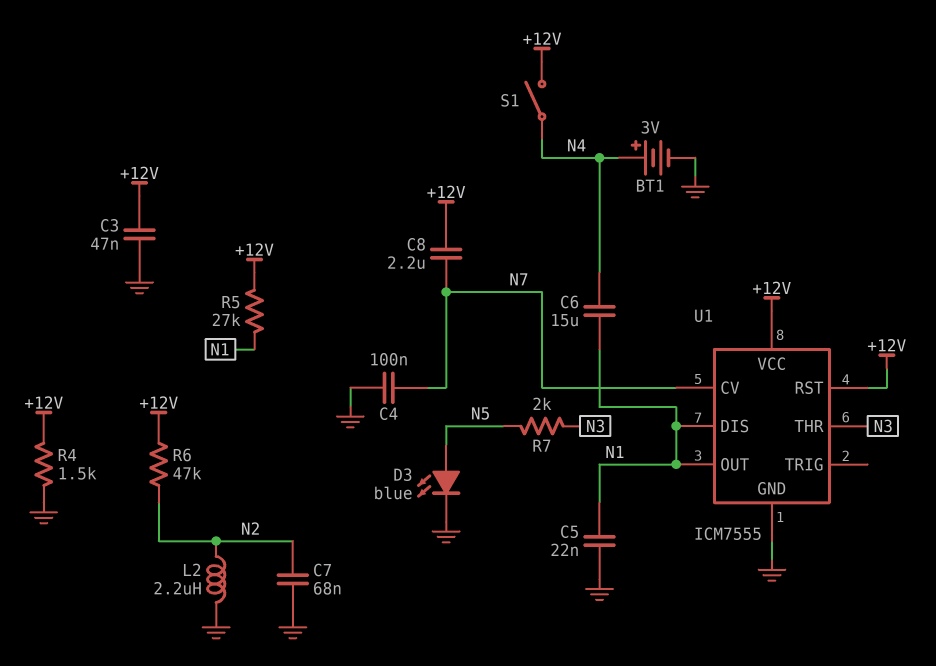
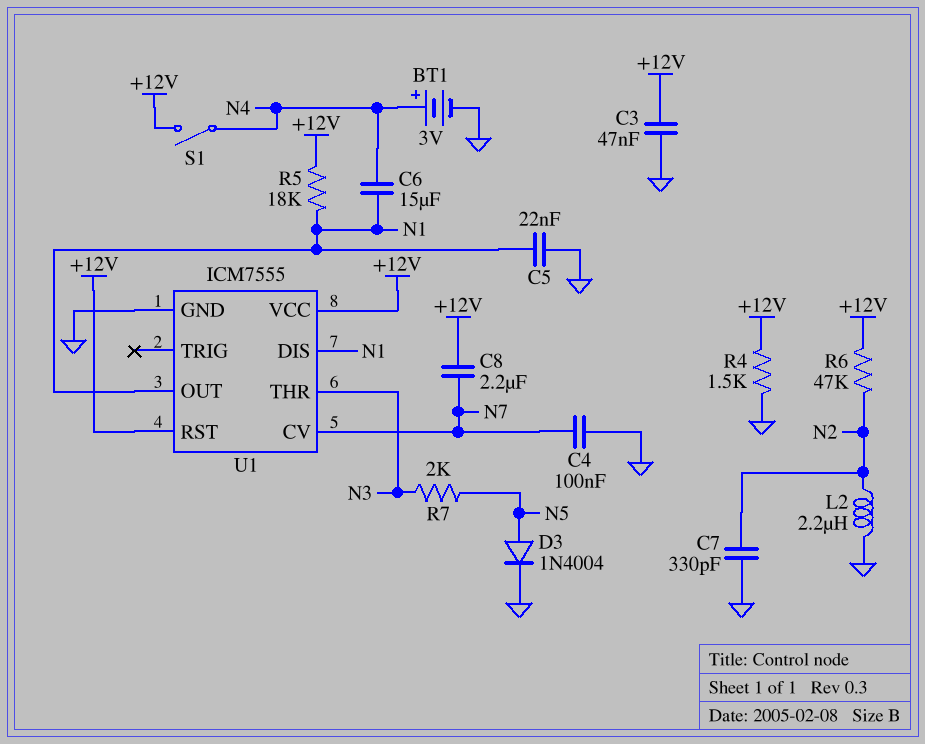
C7: 68nF (GND, N2) -> 330pF (GND, N2)
D3: LED blue (A N5, K GND) -> diode 1N4004 (A N5, K GND)
R5: 27k (+12V, N1) -> 18k (+12V, N1)

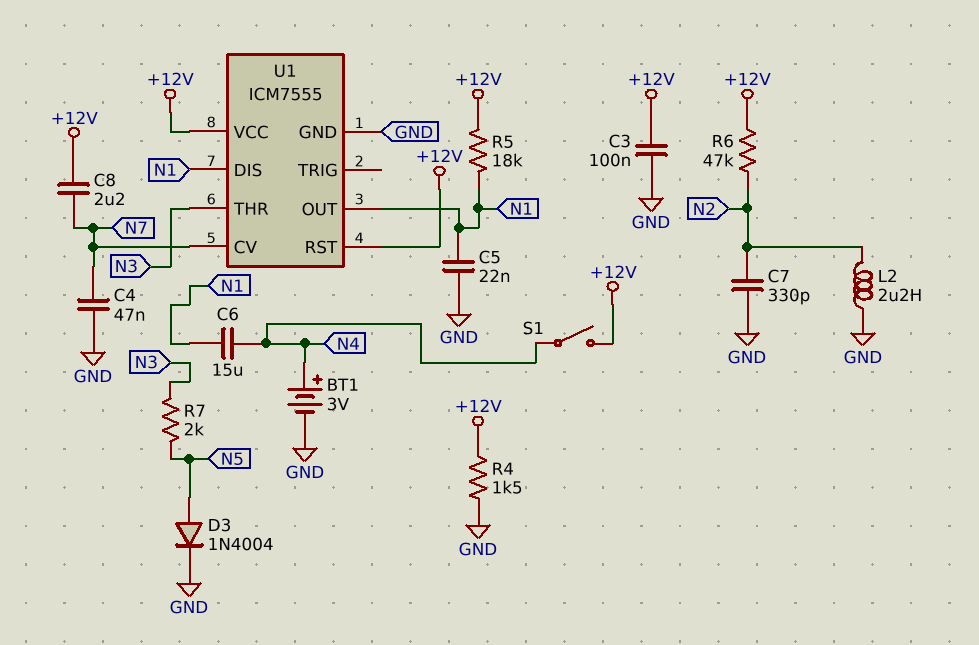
C3: 47nF (+12V, GND) -> 100nF (+12V, GND)
C4: 100nF (GND, N7) -> 47nF (GND, N7)

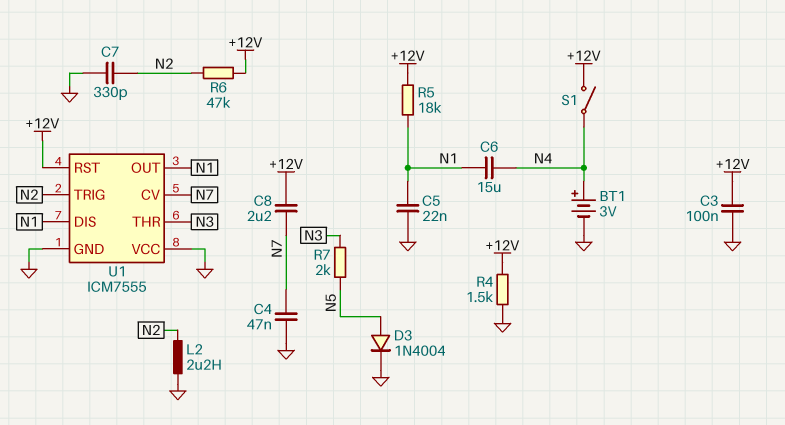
U1 pin TRIG: none -> N2
U1 pin VCC: +12V -> GND

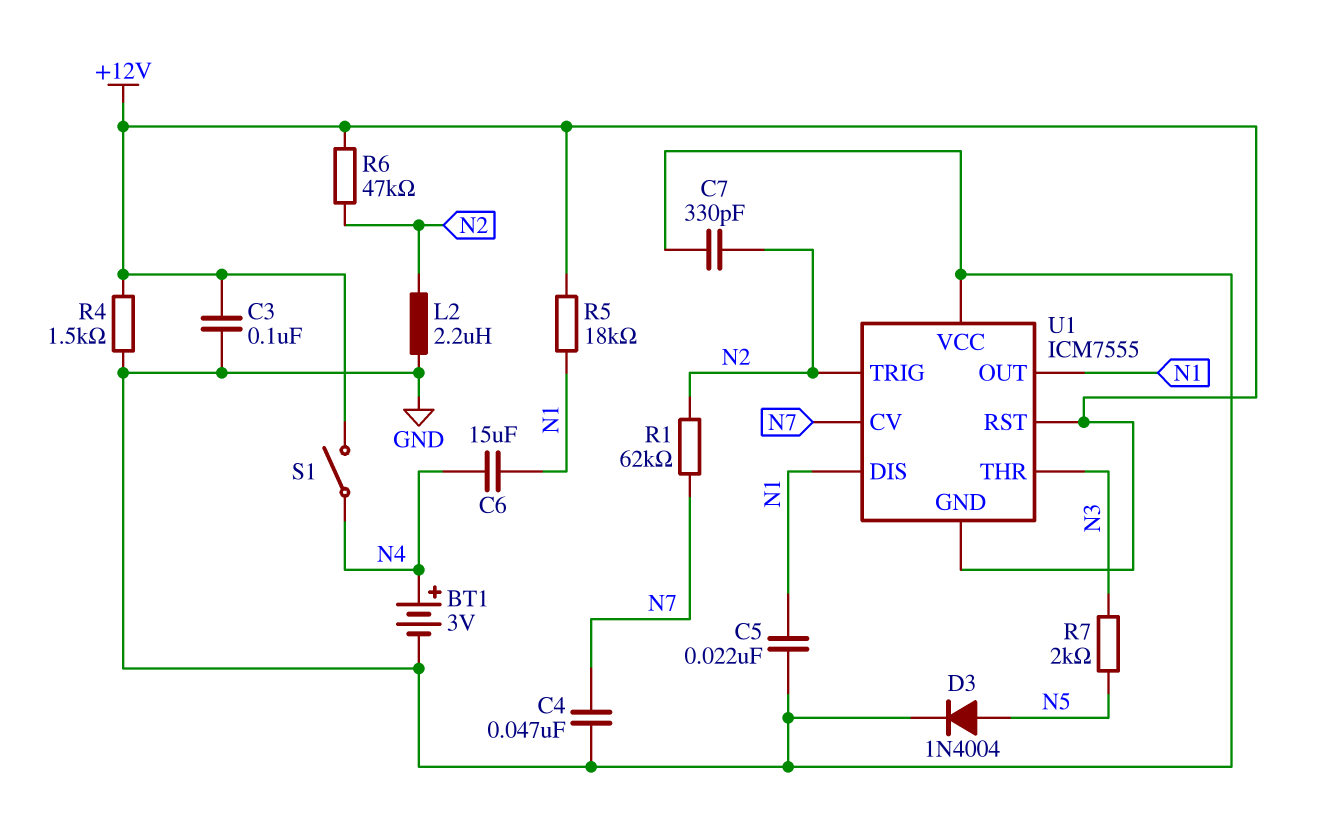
C8: 2.2uF (+12V, N7) -> none
R1: none -> 62k (N2, N7)
U1 pin GND: GND -> +12V

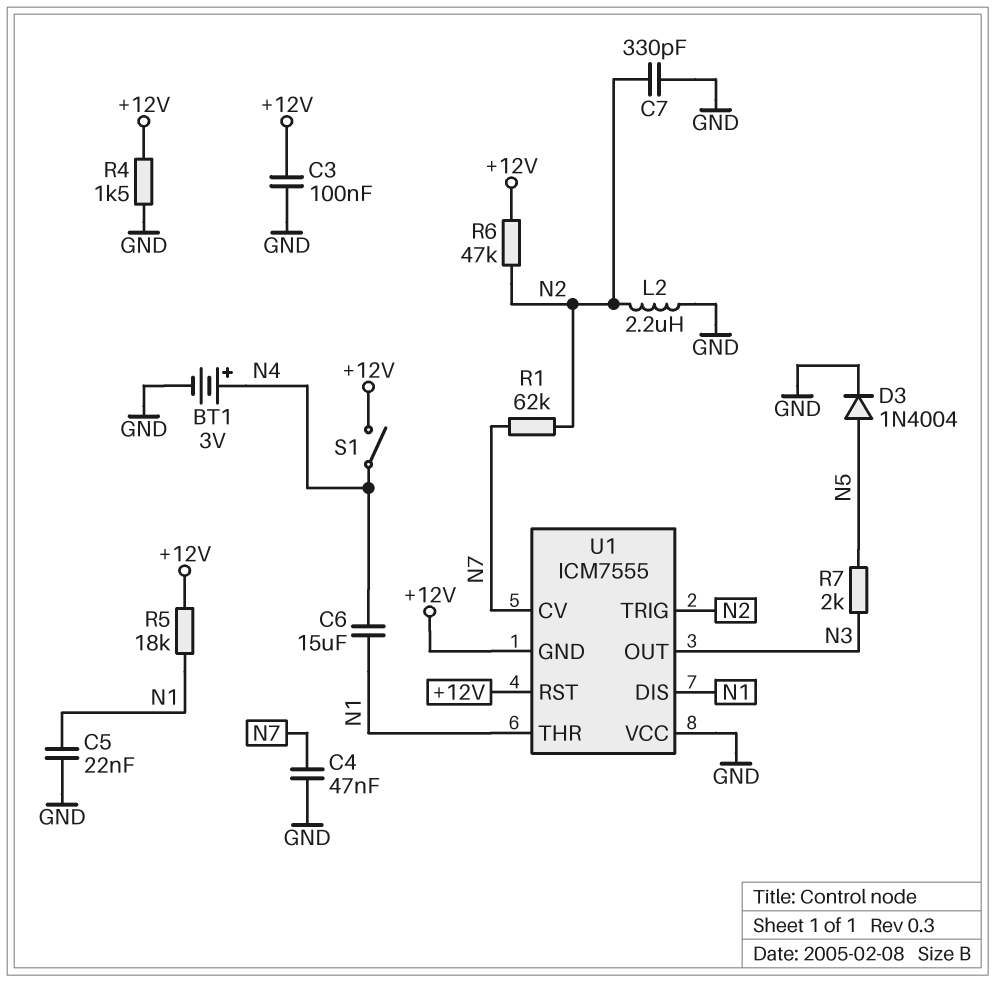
U1 pin OUT: N1 -> N3
U1 pin THR: N3 -> N1

